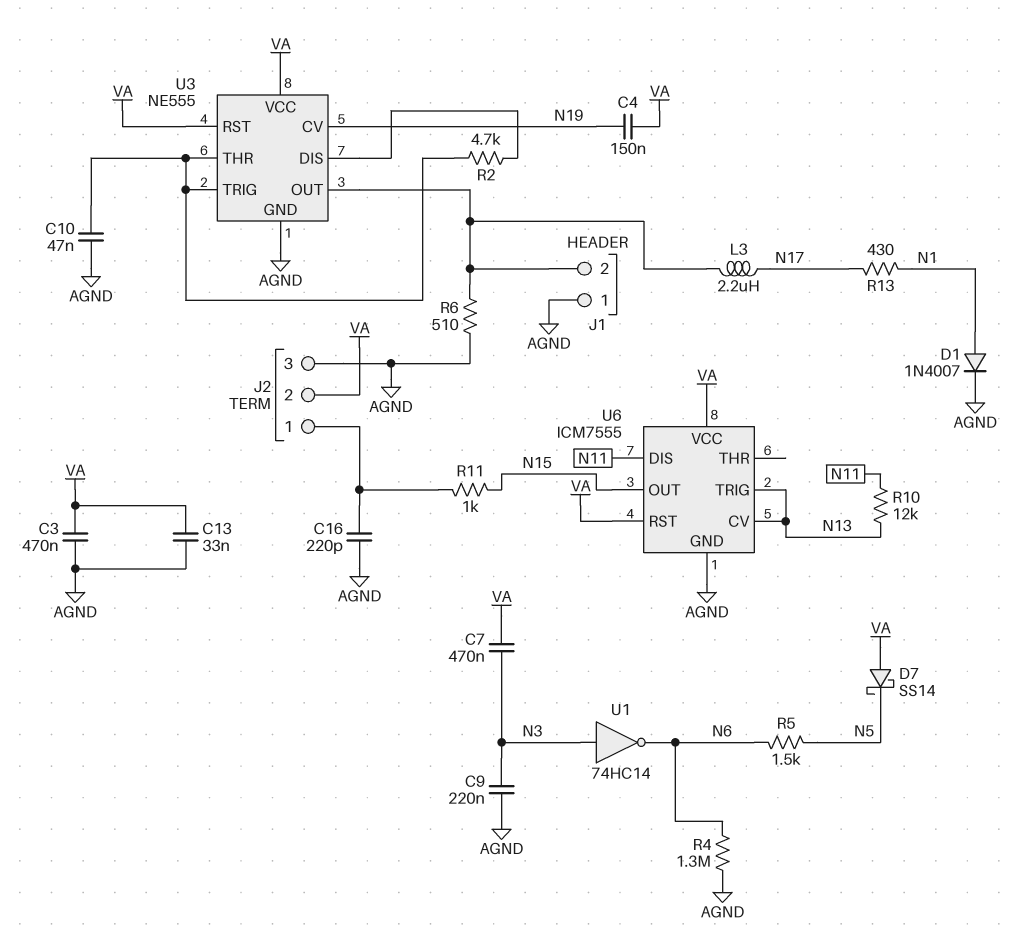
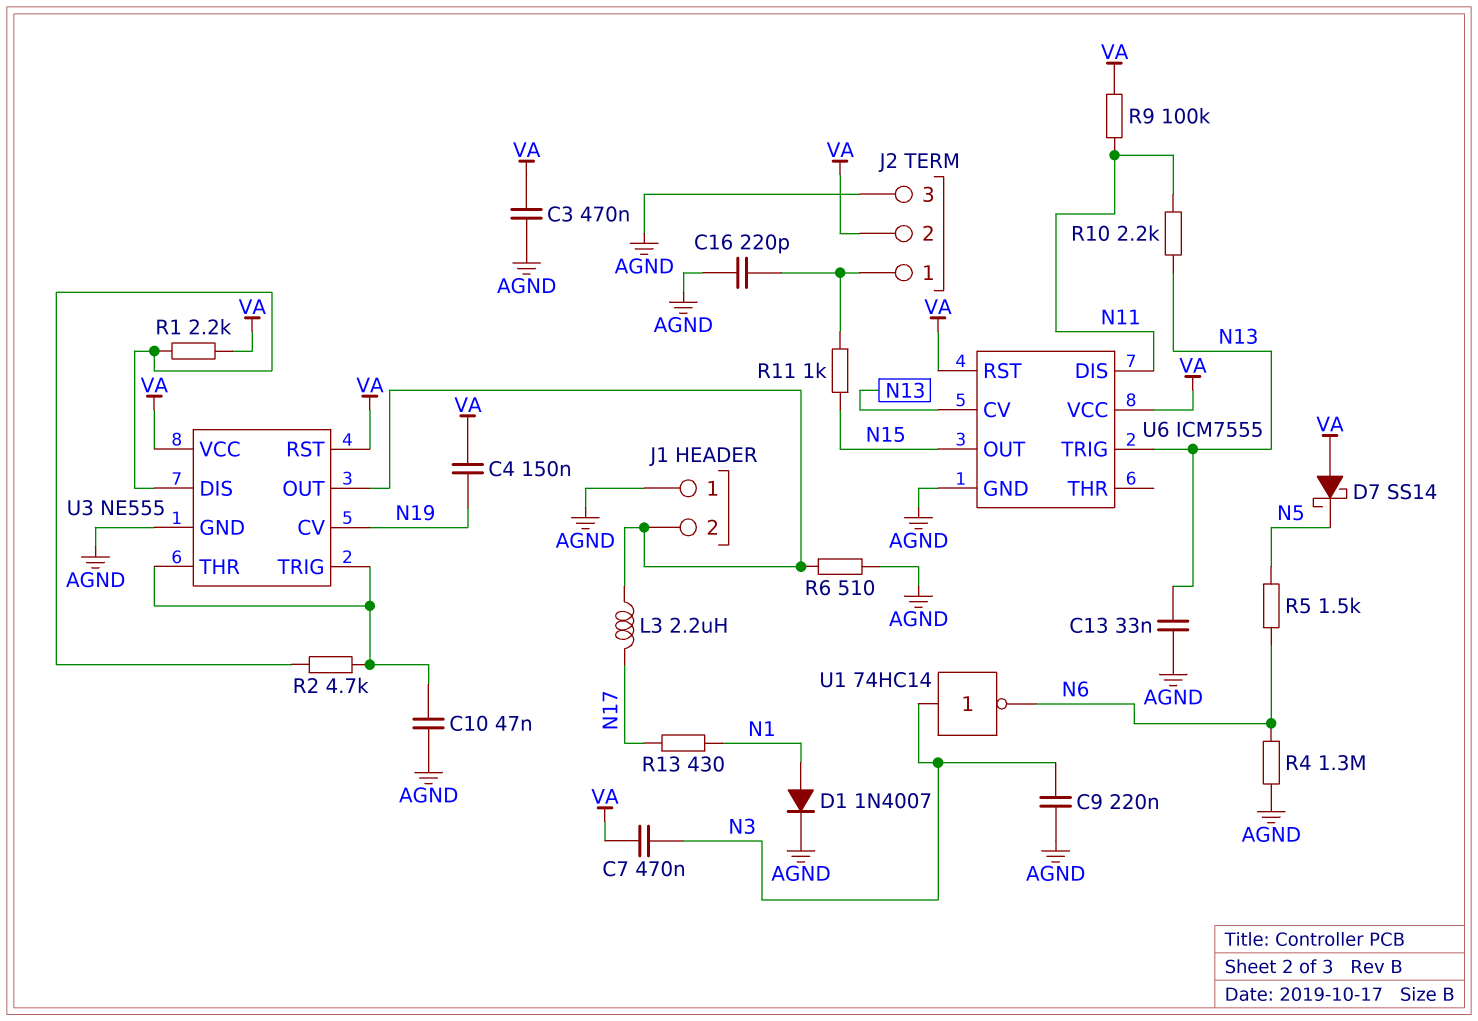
C13: 33nF (AGND, VA) -> 33nF (AGND, N13)
R1: none -> 2.2k (U3/DIS, VA)
R9: none -> 100k (N11, VA)
R10: 12k (N11, N13) -> 2.2k (N11, N13)

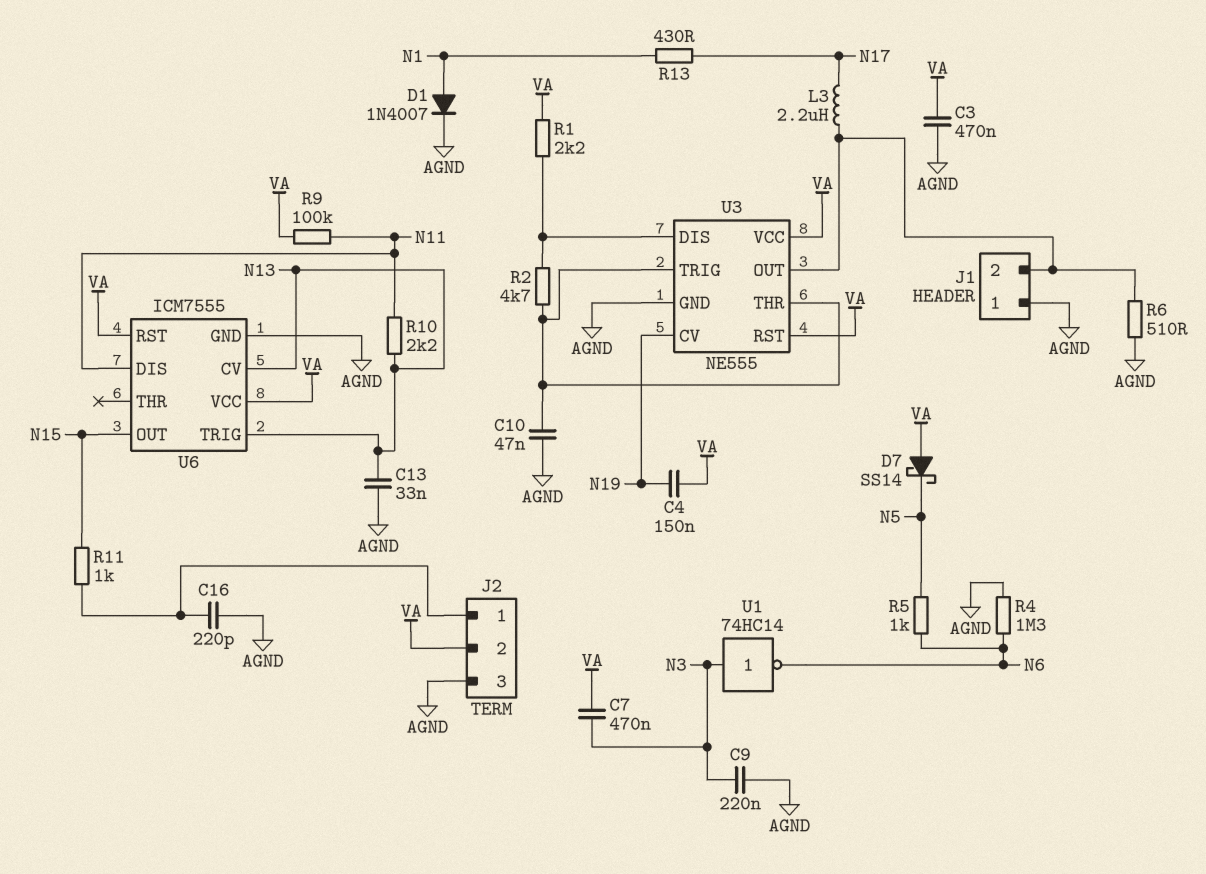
R5: 1.5k (N5, N6) -> 1k (N5, N6)

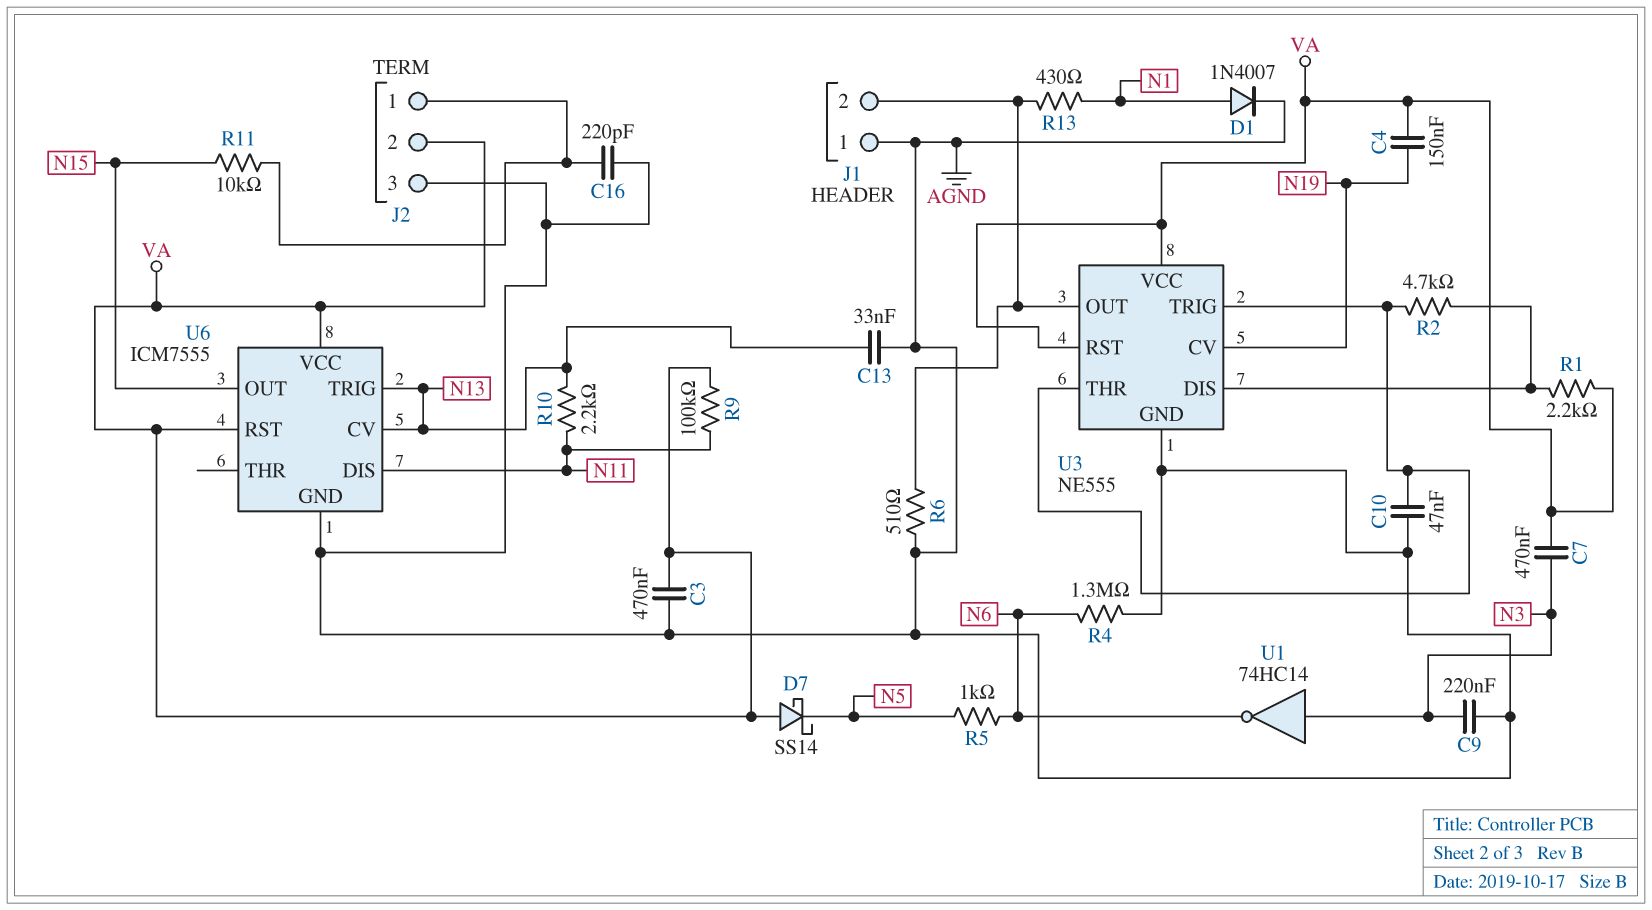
L3: 2.2uH (J1/2, N17) -> none
R11: 1k (J2/1, N15) -> 10k (J2/1, N15)
R13: 430 (N1, N17) -> 430 (J1/2, N1)

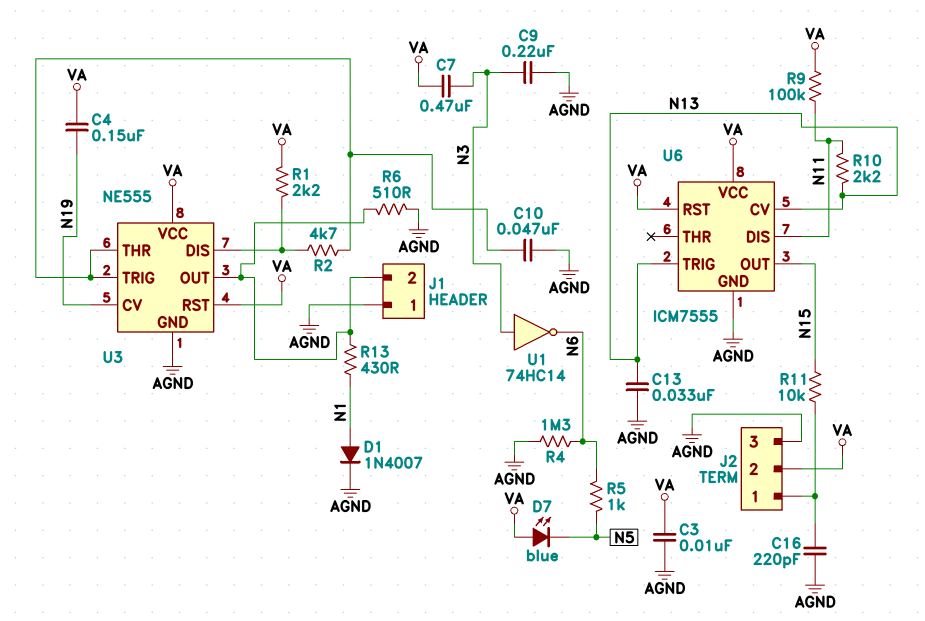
C3: 470nF (AGND, VA) -> 10nF (AGND, VA)
D7: schottky SS14 (A VA, K N5) -> LED blue (A VA, K N5)

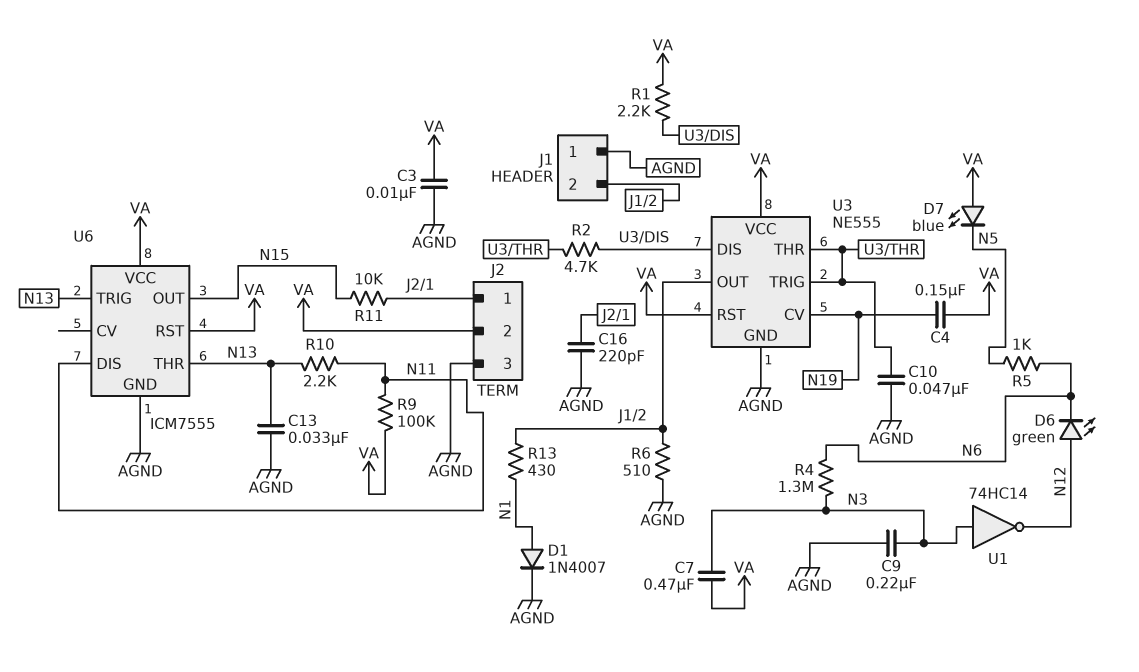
D6: none -> LED green (A N12, K N6)
R4: 1.3M (AGND, N6) -> 1.3M (N3, N6)
U1: NOT 74HC14 (in N3, out N6) -> NOT 74HC14 (in N3, out N12)
U6 pin CV: N13 -> none
U6 pin THR: none -> N13

